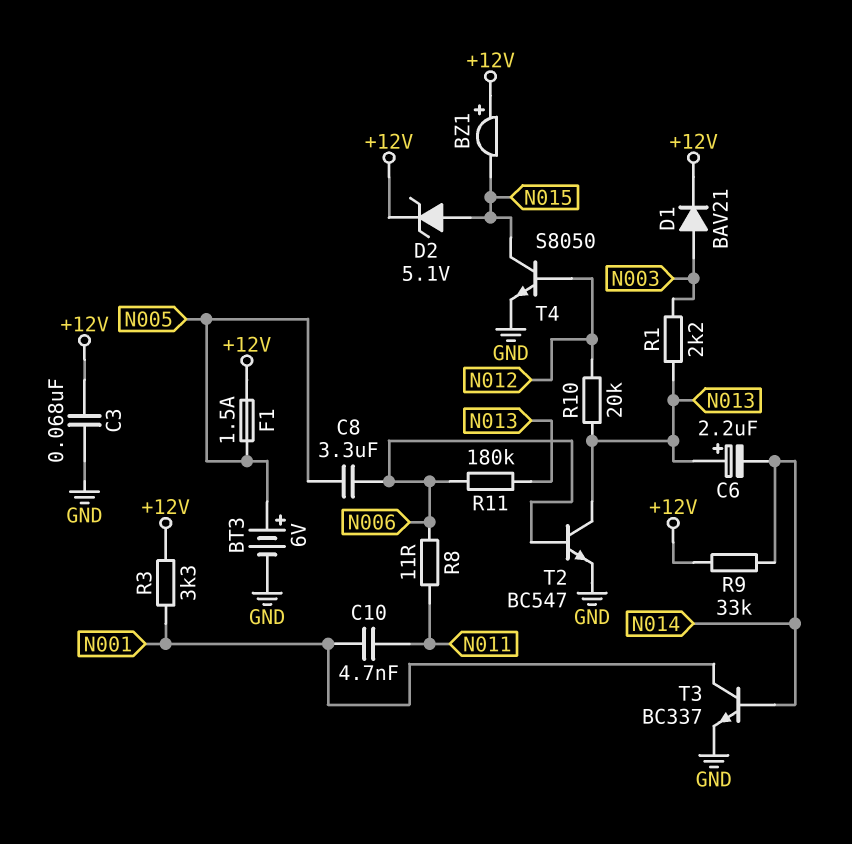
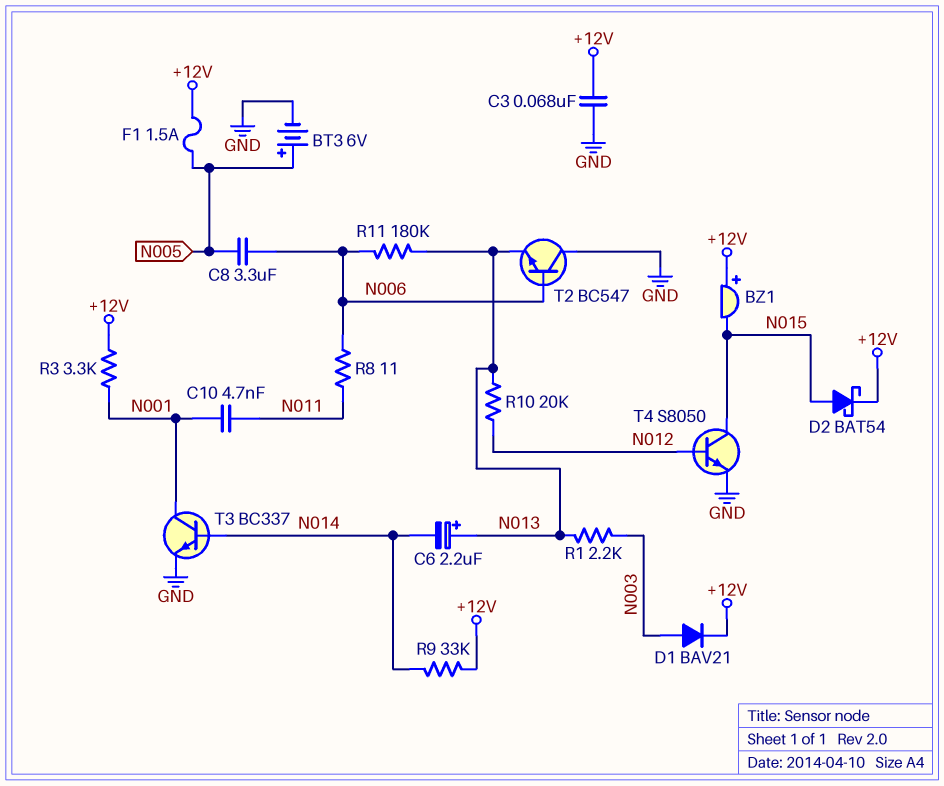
D2: zener 5.1V (A N015, K +12V) -> schottky BAT54 (A N015, K +12V)
T2: NPN BC547 (B N006, C N013, E GND) -> NPN BC547 (B N006, C GND, E N013)

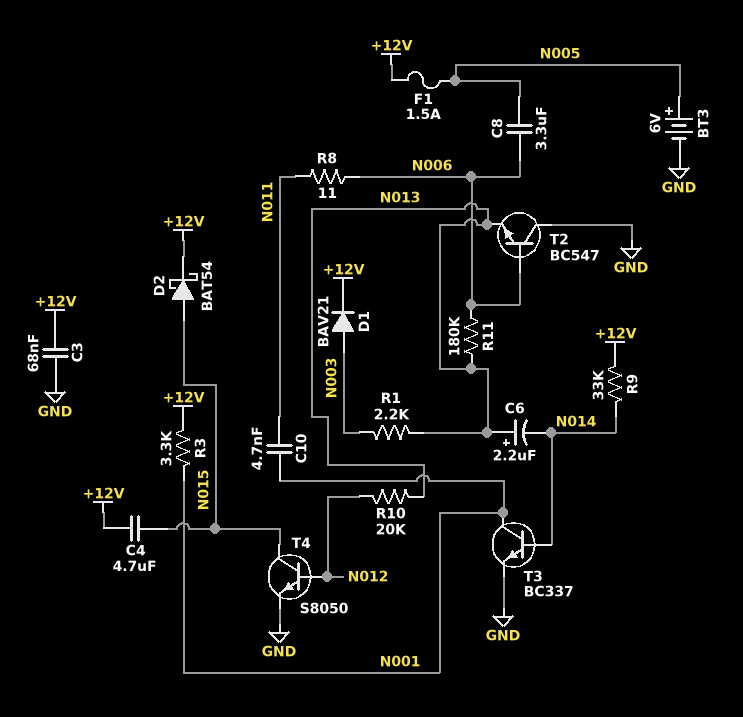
BZ1: buzzer (plus +12V, minus N015) -> none
C4: none -> 4.7uF (+12V, N015)

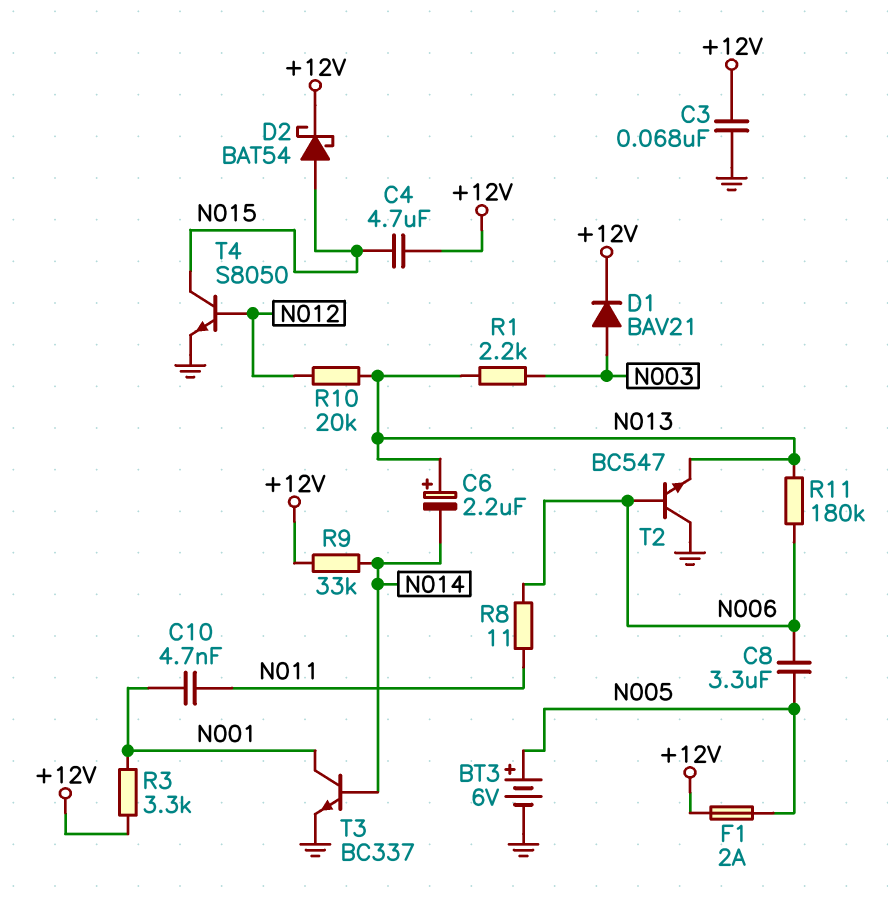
F1: 1.5A (+12V, N005) -> 2A (+12V, N005)

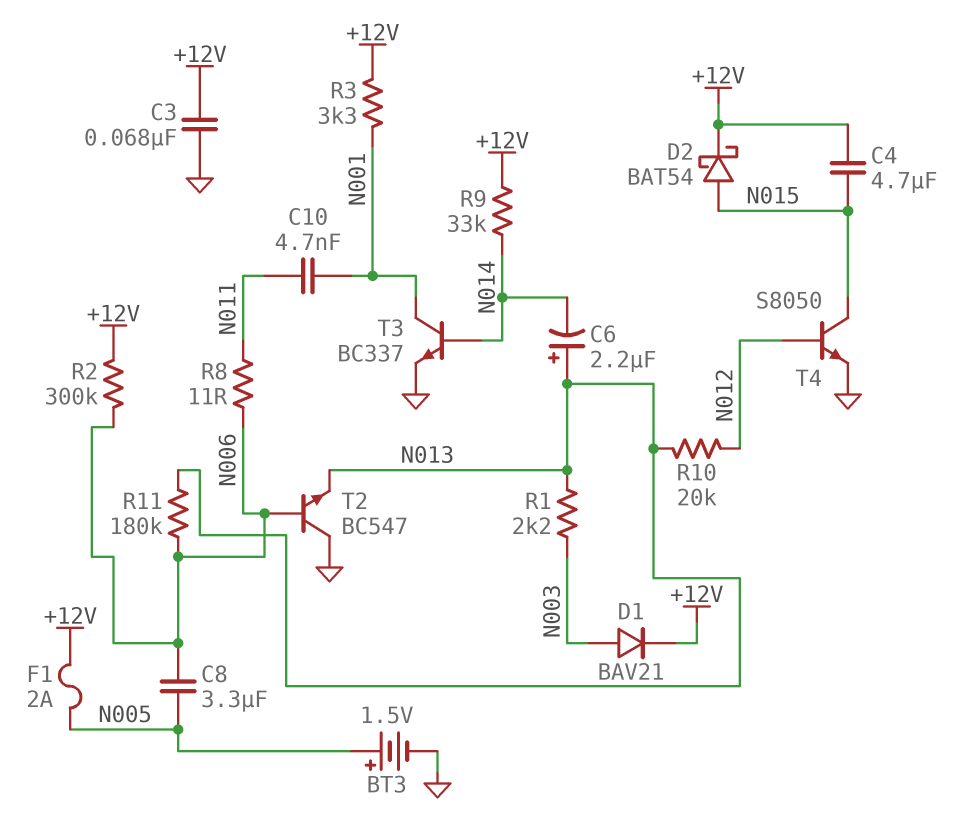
BT3: 6V (plus N005, minus GND) -> 1.5V (plus N005, minus GND)
R2: none -> 300k (+12V, N006)

